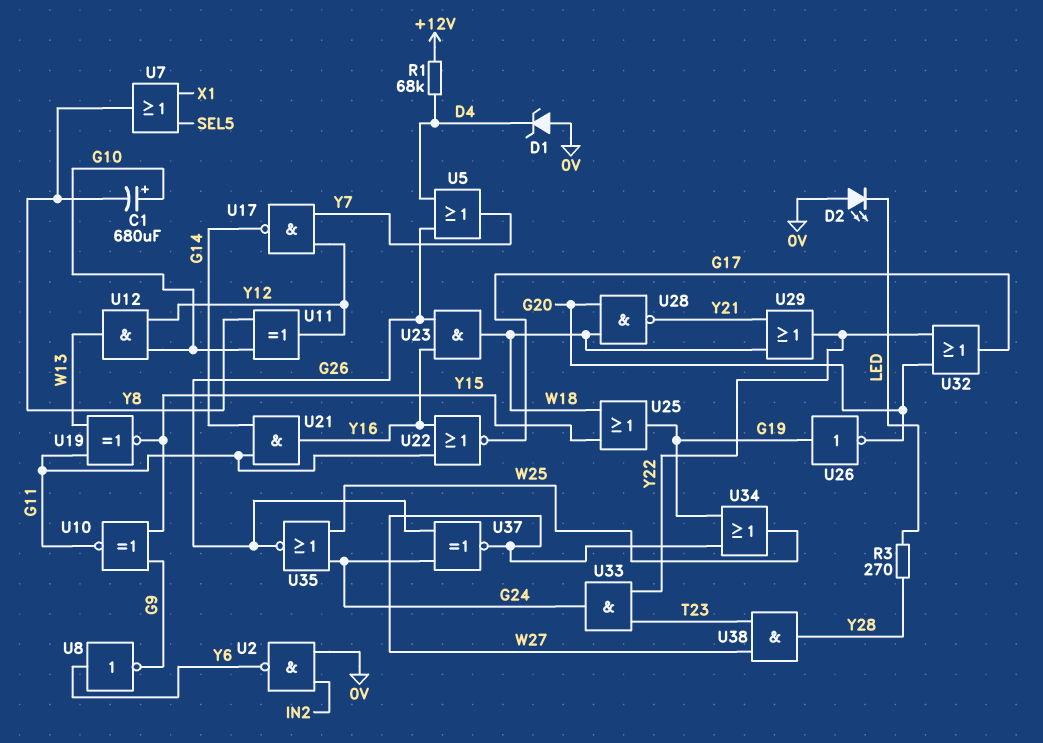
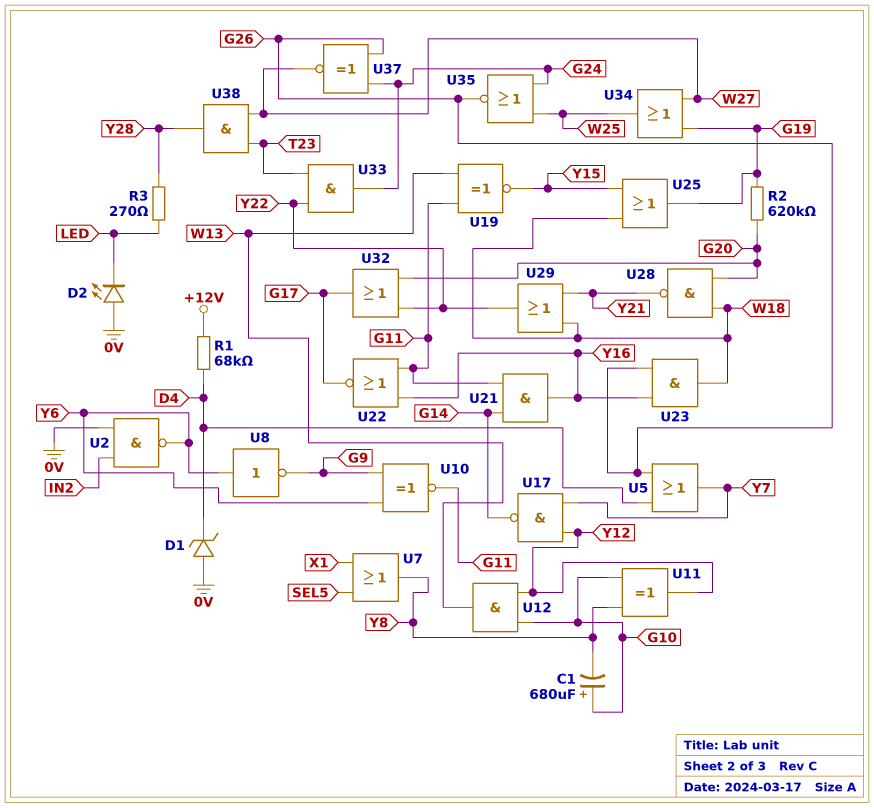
R2: none -> 620k (G19, G20)
U10: XNOR (in G9, in Y15, out G11) -> XNOR (in G9, in Y6, out G11)
U26: NOT (in G19, out G20) -> none

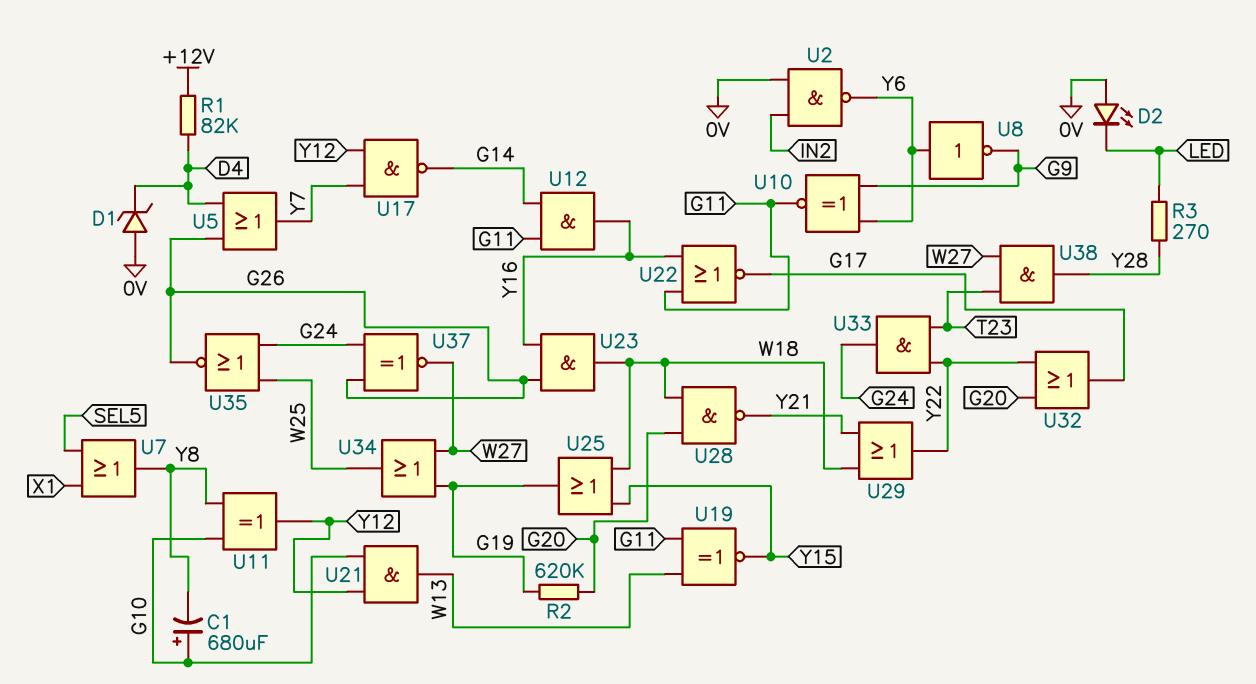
R1: 68k (+12V, D4) -> 82k (+12V, D4)
U12: AND (in G10, in Y12, out W13) -> AND (in G11, in G14, out Y16)
U21: AND (in G11, in G14, out Y16) -> AND (in G10, in Y12, out W13)

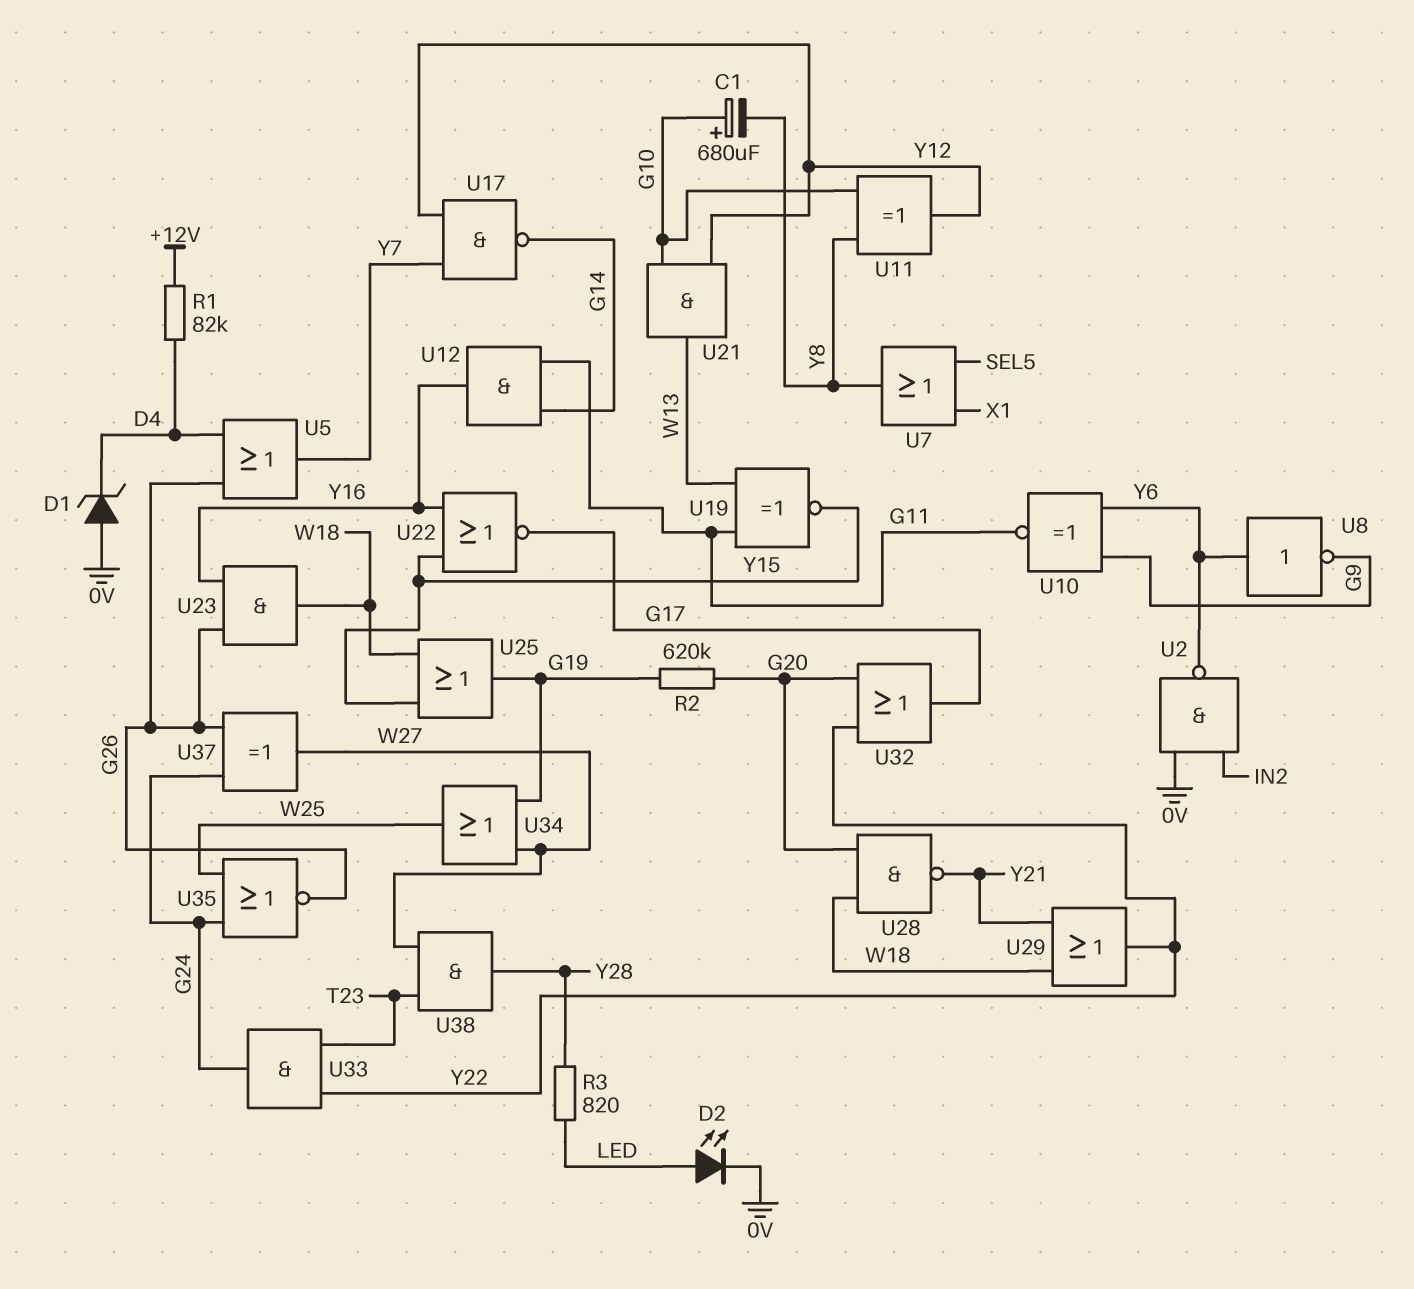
D2: LED (A 0V, K LED) -> LED (A LED, K 0V)
R3: 270 (LED, Y28) -> 820 (LED, Y28)
U22: NOR (in G11, in Y16, out G17) -> NOR (in Y15, in Y16, out G17)
U37: XNOR (in G24, in G26, out W27) -> XOR (in G24, in G26, out W27)

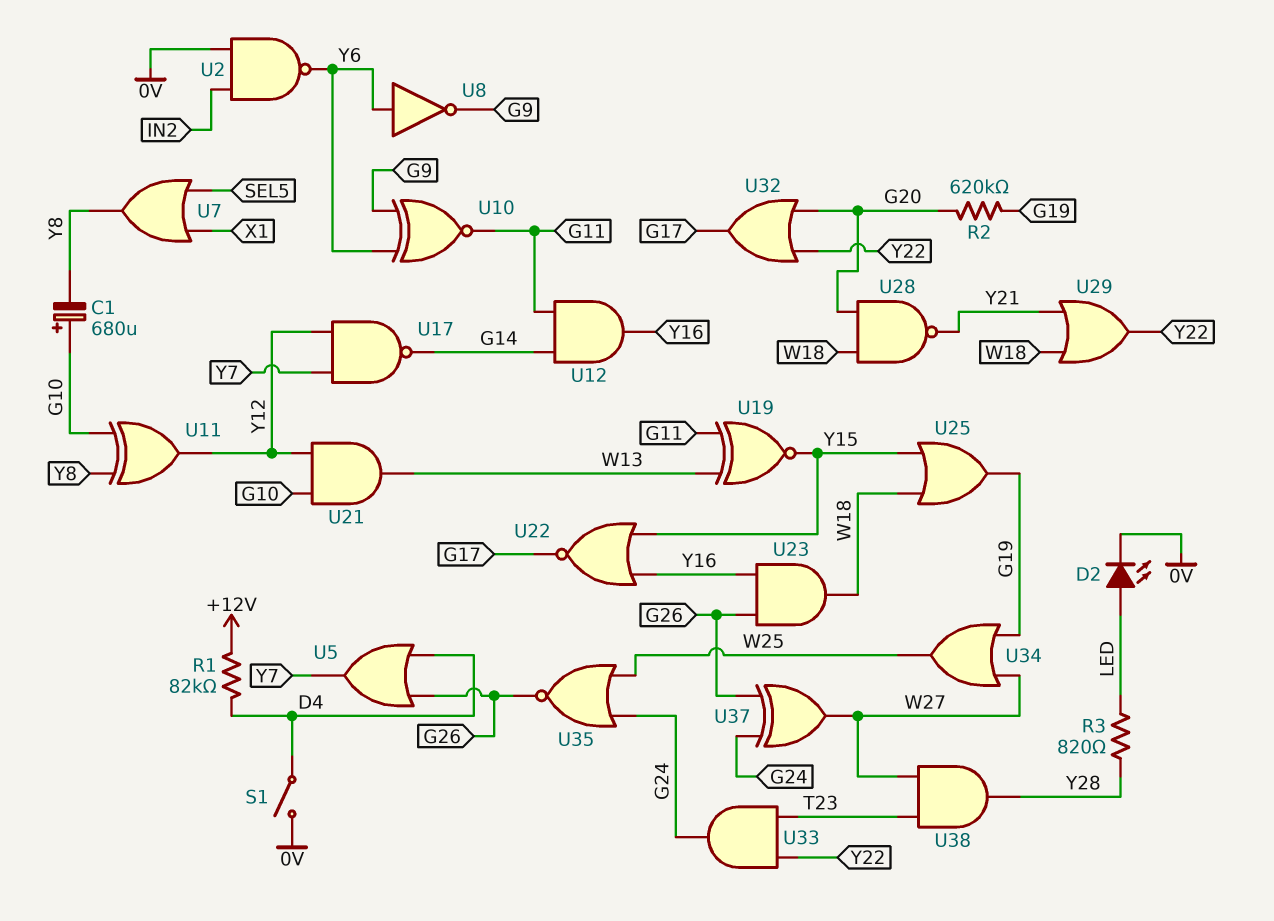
D1: zener (A 0V, K D4) -> none
S1: none -> switch (0V, D4)

